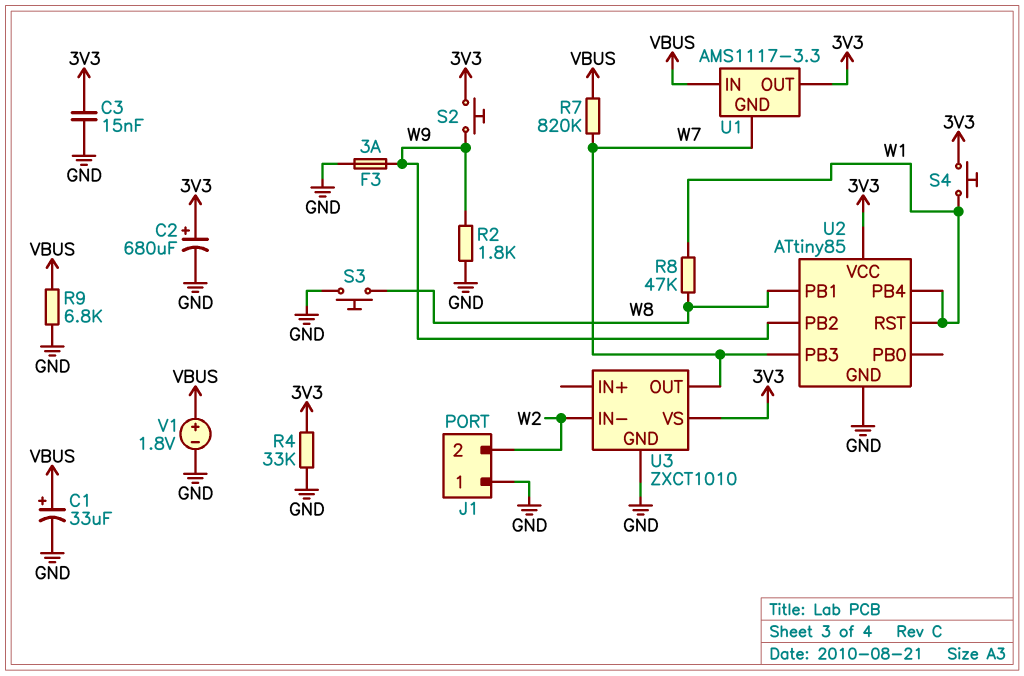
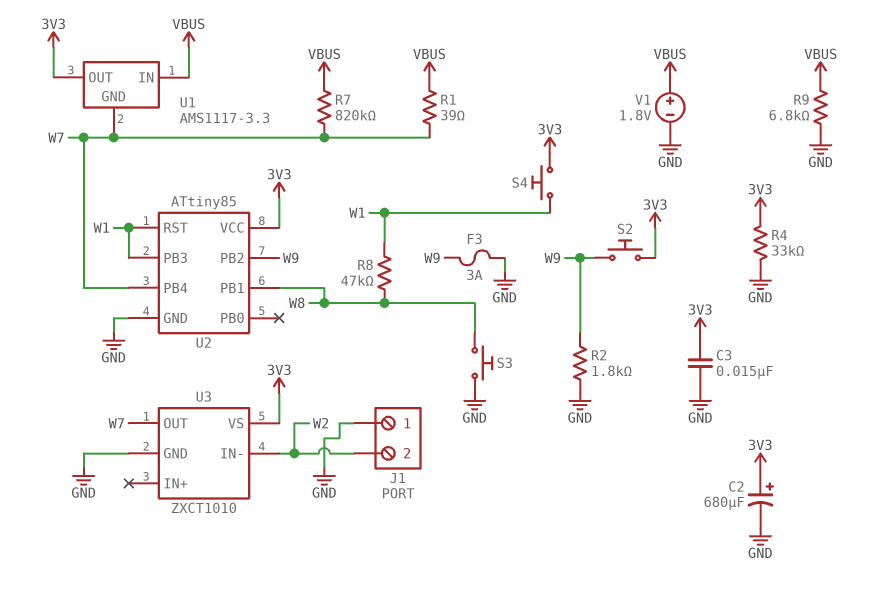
C1: 33uF (plus VBUS, minus GND) -> none
R1: none -> 39 (VBUS, W7)
U2 pin PB3: W7 -> W1
U2 pin PB4: W1 -> W7

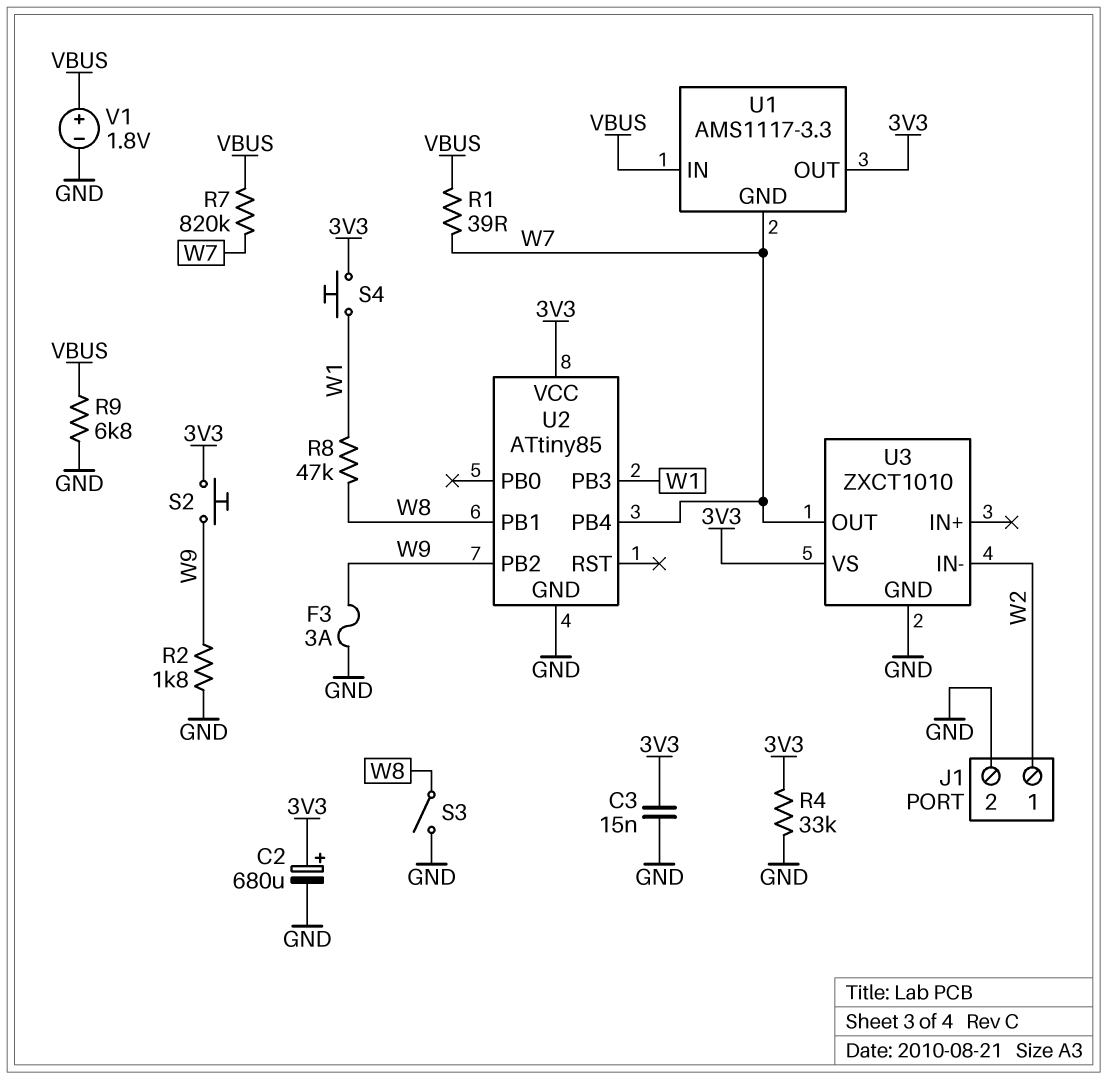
J1 pin 1: GND -> W2
J1 pin 2: W2 -> GND
S3: button (GND, W8) -> switch (GND, W8)
U2 pin RST: W1 -> none

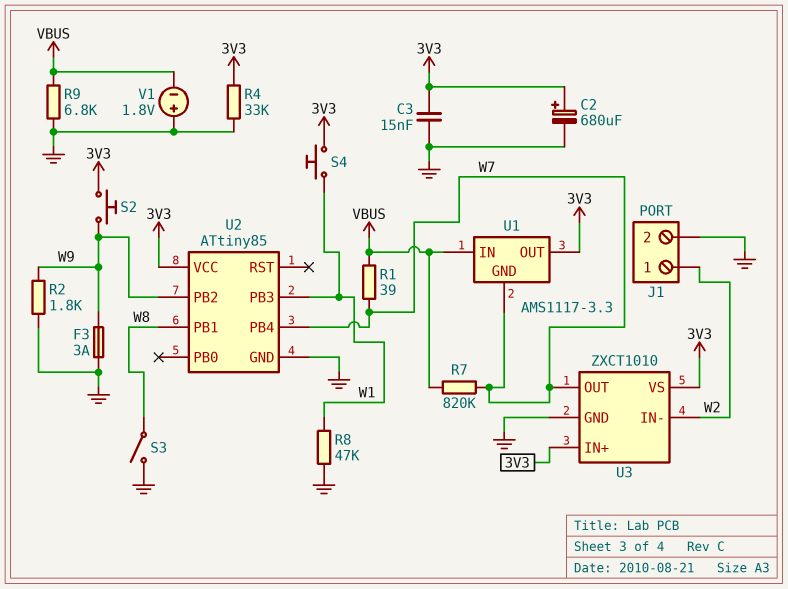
R8: 47k (W1, W8) -> 47k (GND, W1)
U3 pin IN+: none -> 3V3
V1: 1.8V (plus VBUS, minus GND) -> 1.8V (plus GND, minus VBUS)

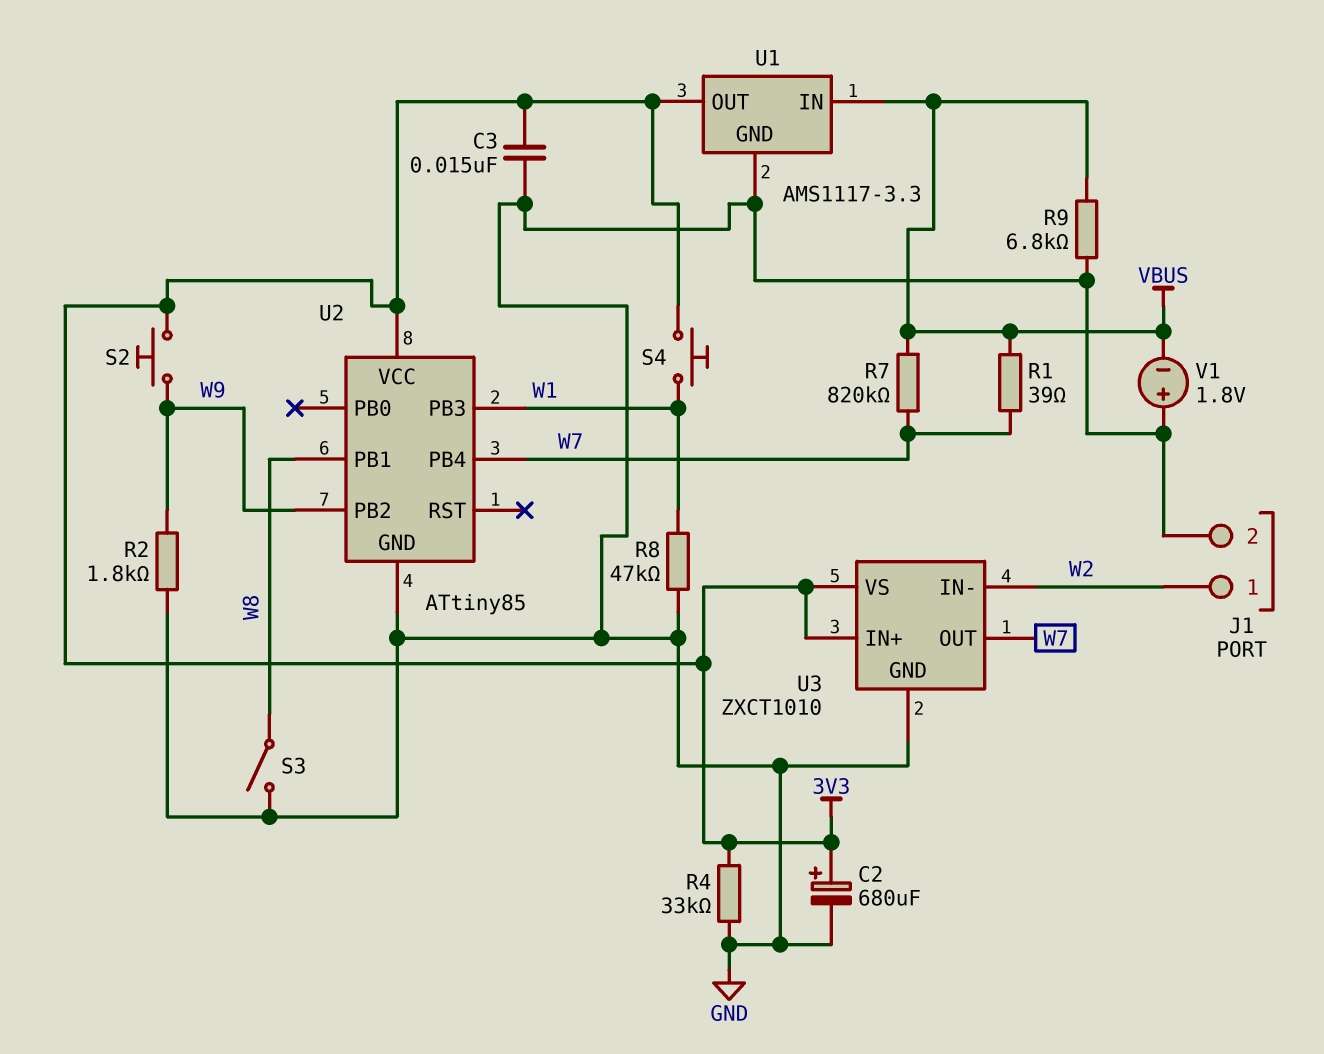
F3: 3A (GND, W9) -> none
U1 pin GND: W7 -> GND

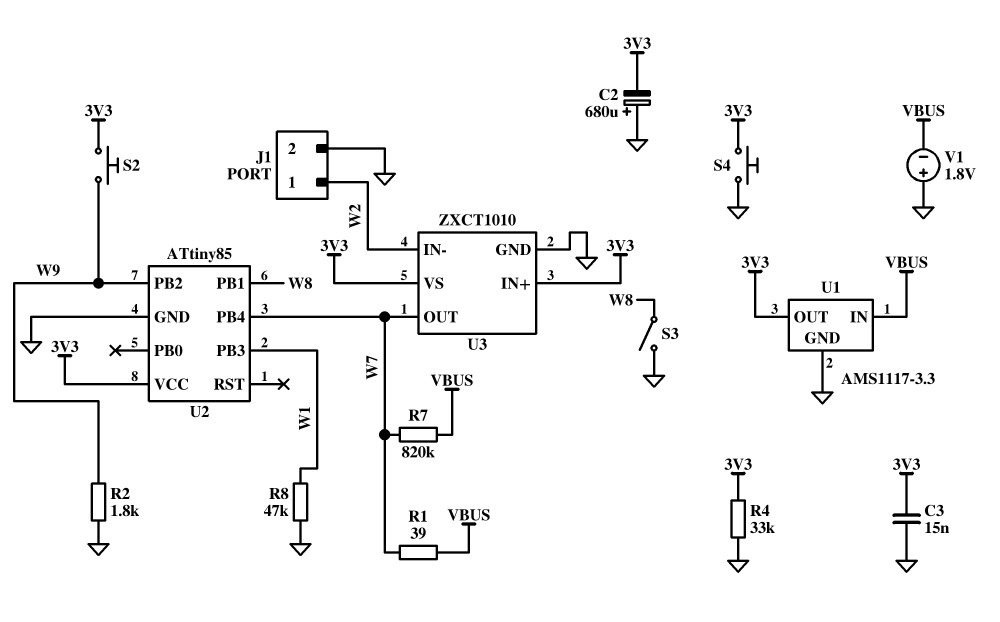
C2: 680uF (plus 3V3, minus GND) -> 680uF (plus GND, minus 3V3)
R9: 6.8k (GND, VBUS) -> none
S4: button (3V3, W1) -> button (3V3, GND)

